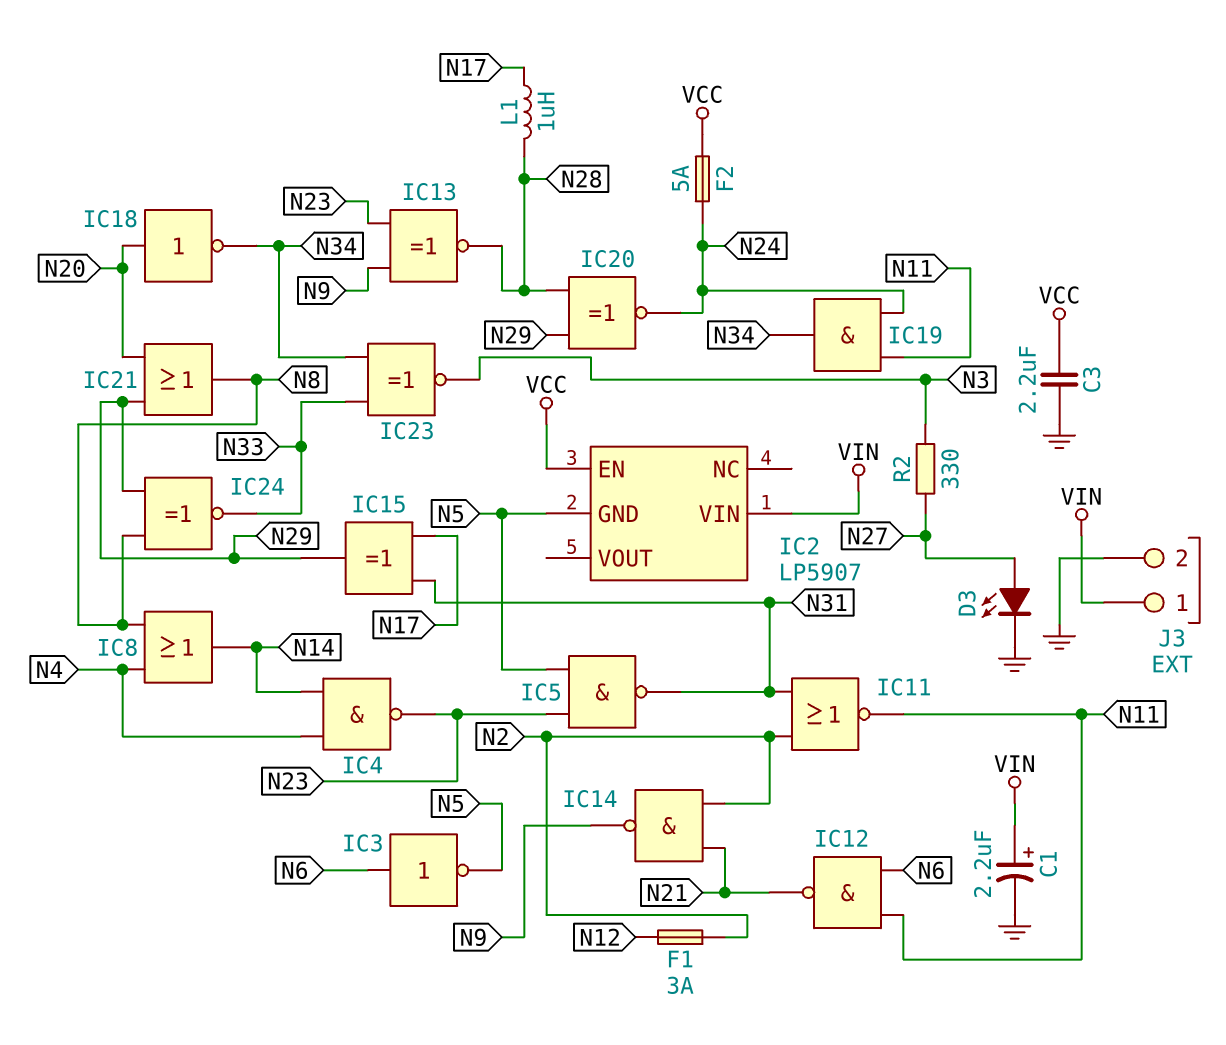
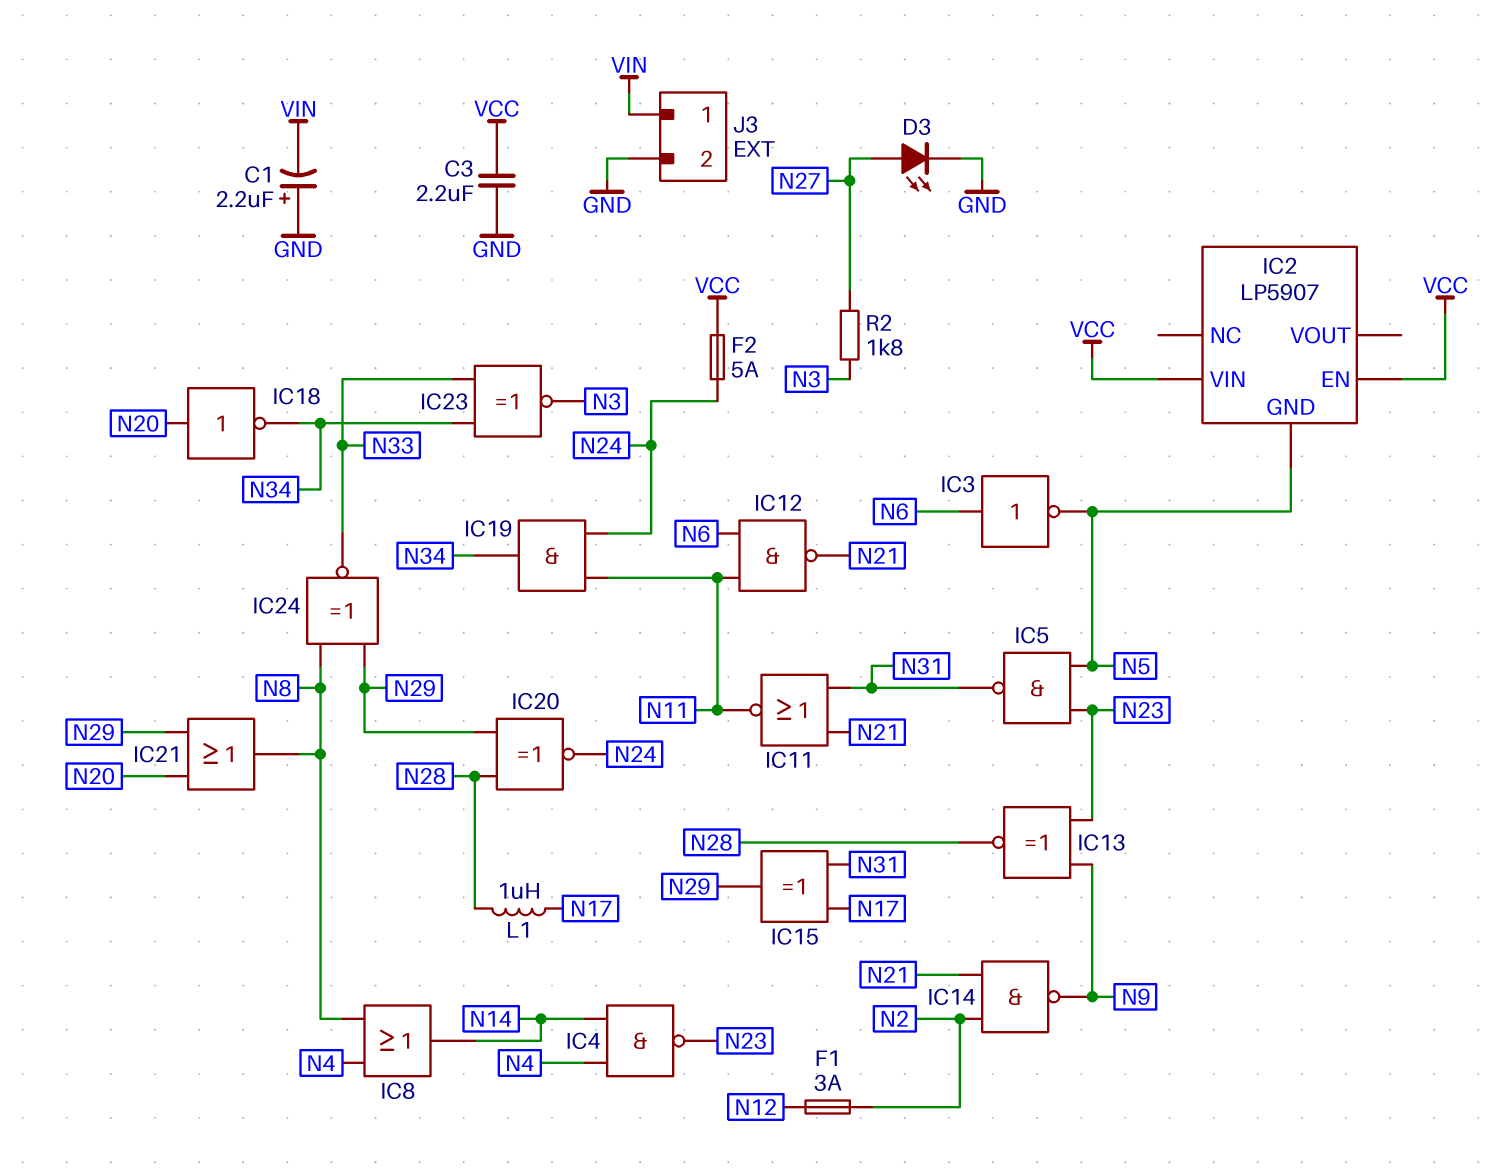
C1: 2.2uF (plus VIN, minus GND) -> 2.2uF (plus GND, minus VIN)
IC2 pin VIN: VIN -> VCC
IC11: NOR (in N2, in N31, out N11) -> NOR (in N21, in N31, out N11)
R2: 330 (N3, N27) -> 1.8k (N3, N27)

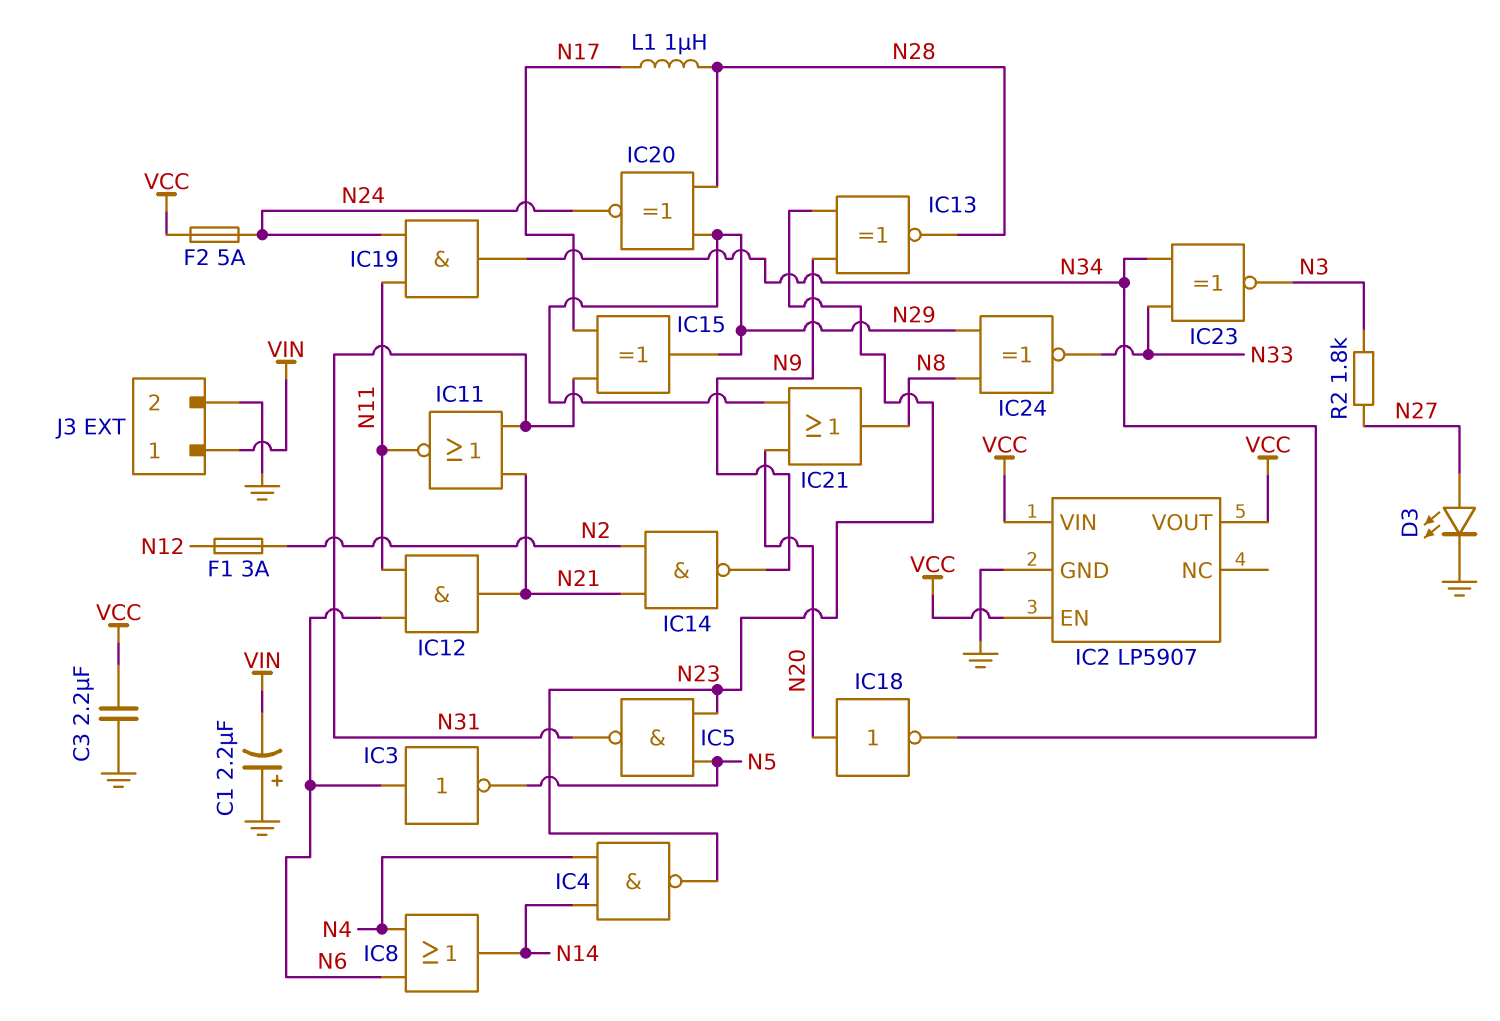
IC2 pin GND: N5 -> GND
IC2 pin VOUT: none -> VCC
IC8: OR (in N4, in N8, out N14) -> OR (in N4, in N6, out N14)
IC12: NAND (in N6, in N11, out N21) -> AND (in N6, in N11, out N21)

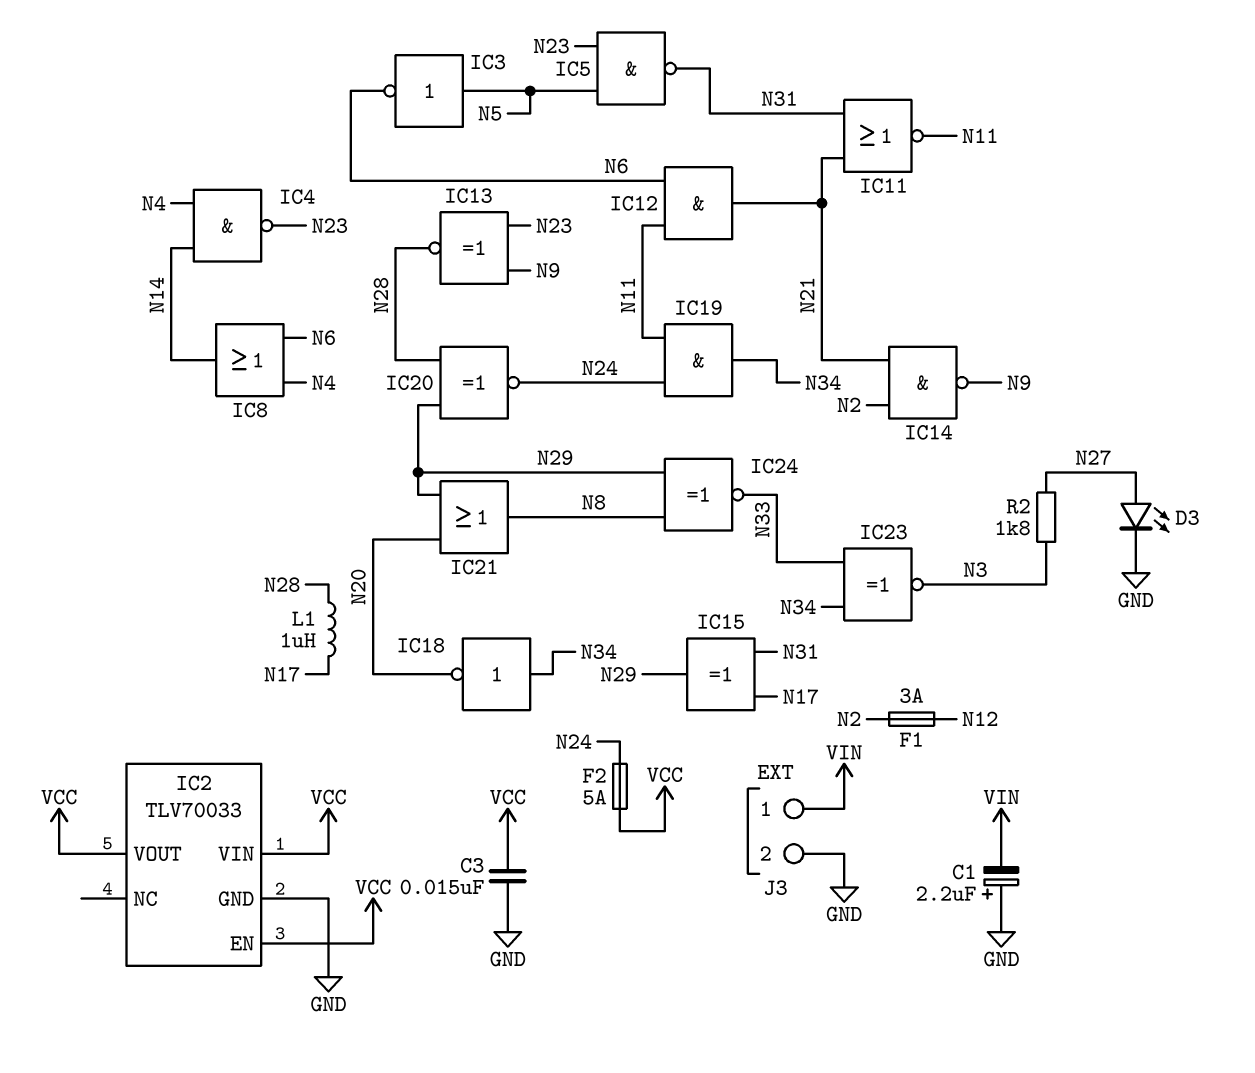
C3: 2.2uF (GND, VCC) -> 15nF (GND, VCC)
IC2: LP5907 -> TLV70033
IC3: NOT (in N6, out N5) -> NOT (in N5, out N6)
IC18: NOT (in N20, out N34) -> NOT (in N34, out N20)

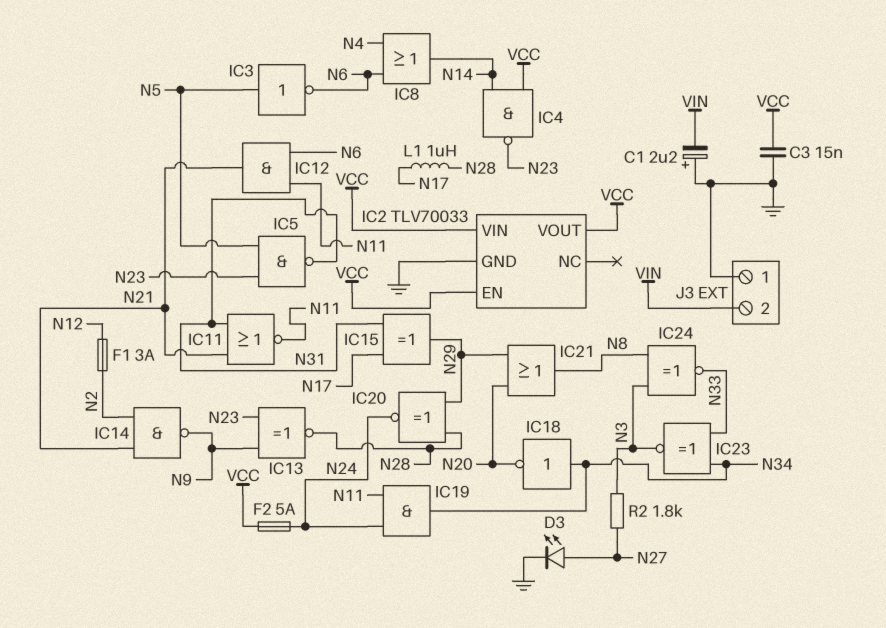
IC4: NAND (in N4, in N14, out N23) -> NAND (in N14, in VCC, out N23)
IC24: XNOR (in N8, in N29, out N33) -> XNOR (in N3, in N8, out N33)
J3 pin 1: VIN -> GND
J3 pin 2: GND -> VIN

